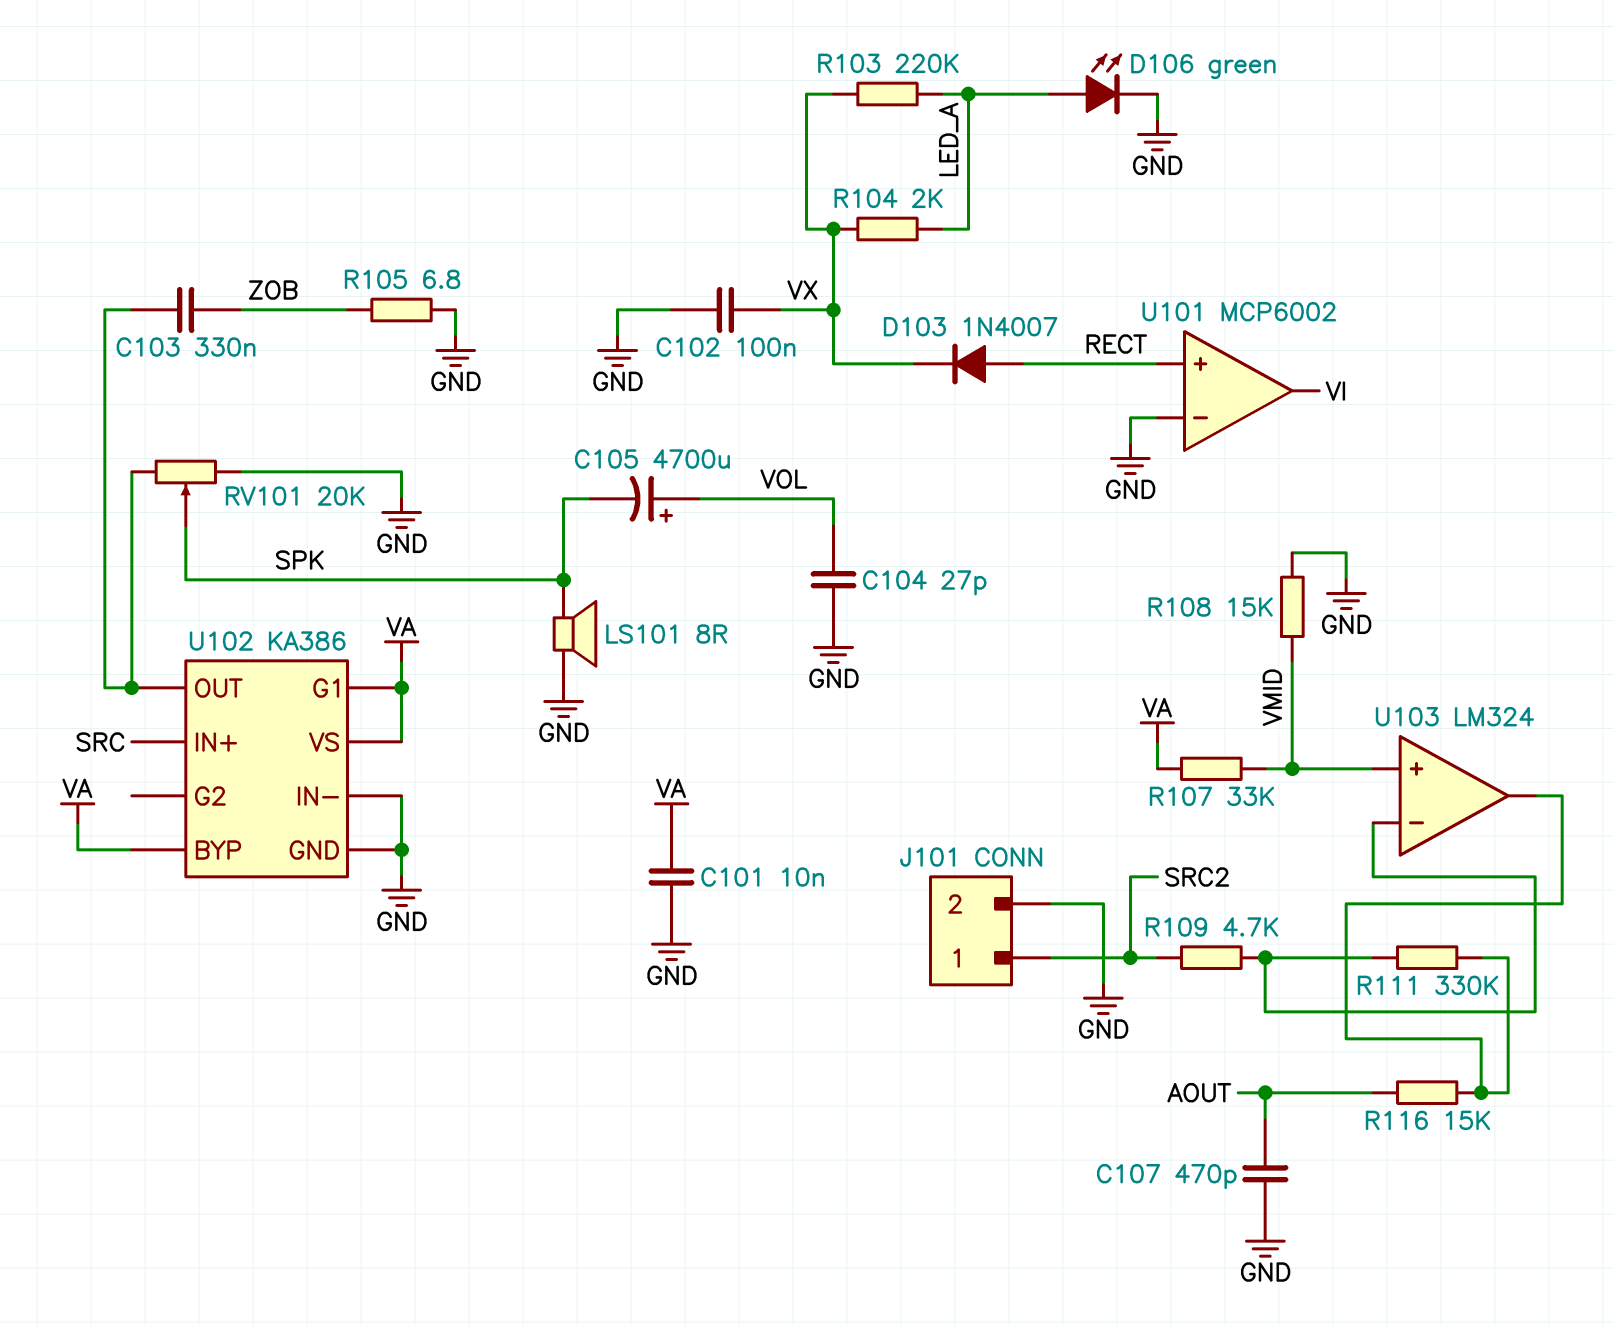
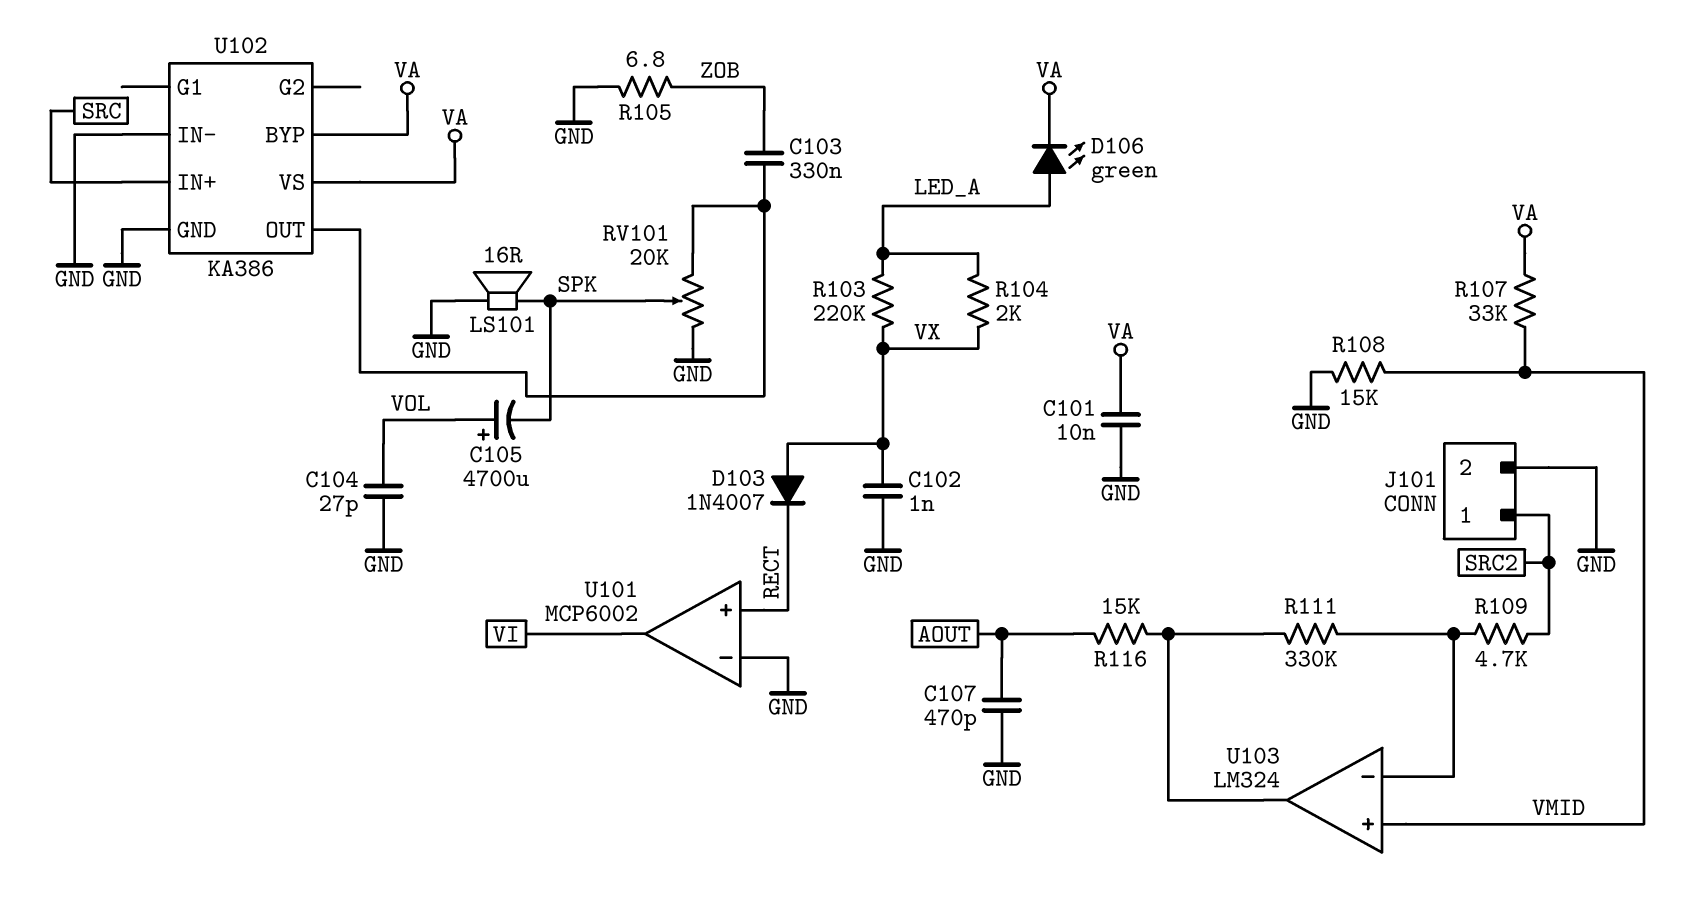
C102: 100nF (GND, VX) -> 1nF (GND, VX)
D103: diode 1N4007 (A RECT, K VX) -> diode 1N4007 (A VX, K RECT)
D106: LED green (A LED_A, K GND) -> LED green (A LED_A, K VA)
LS101: speaker 8R (GND, SPK) -> speaker 16R (GND, SPK)
U102 pin G1: VA -> none

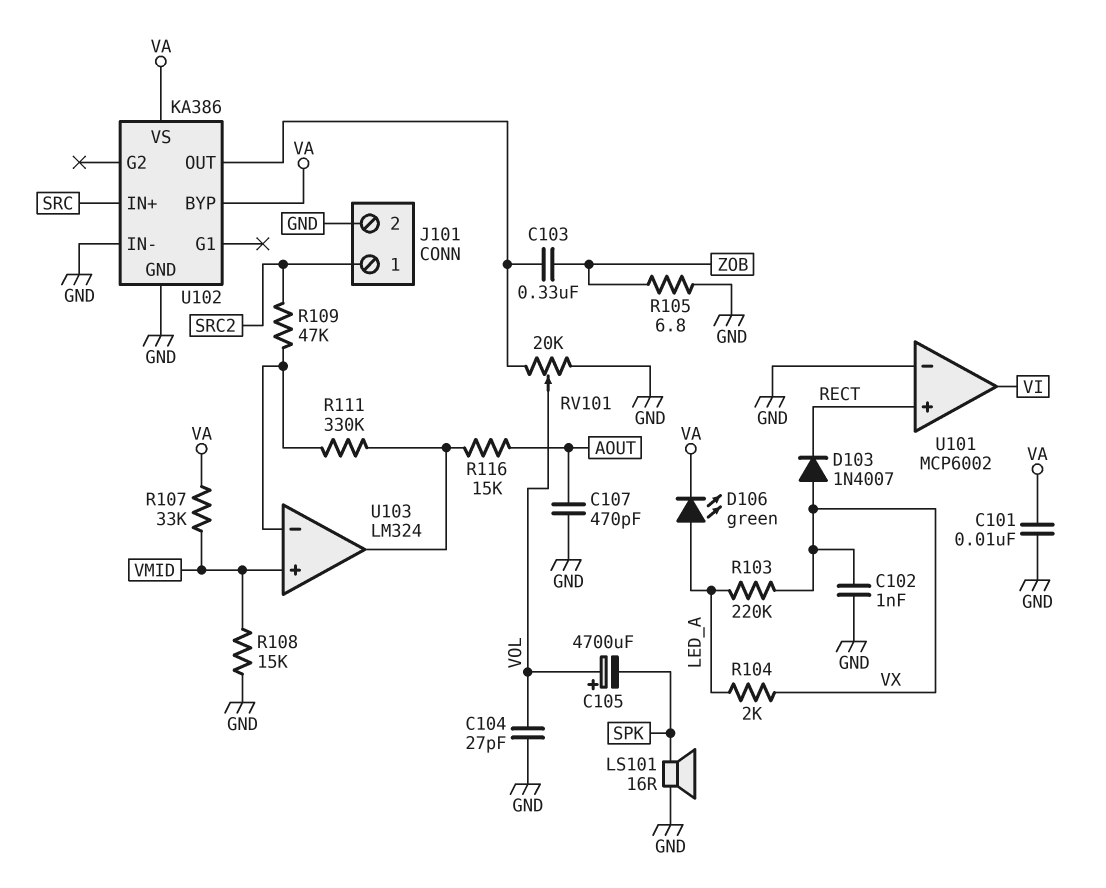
R109: 4.7k (SRC2, U103/in-) -> 47k (SRC2, U103/in-)
RV101: 20k (GND, U102/OUT, wiper SPK) -> 20k (GND, U102/OUT, wiper VOL)

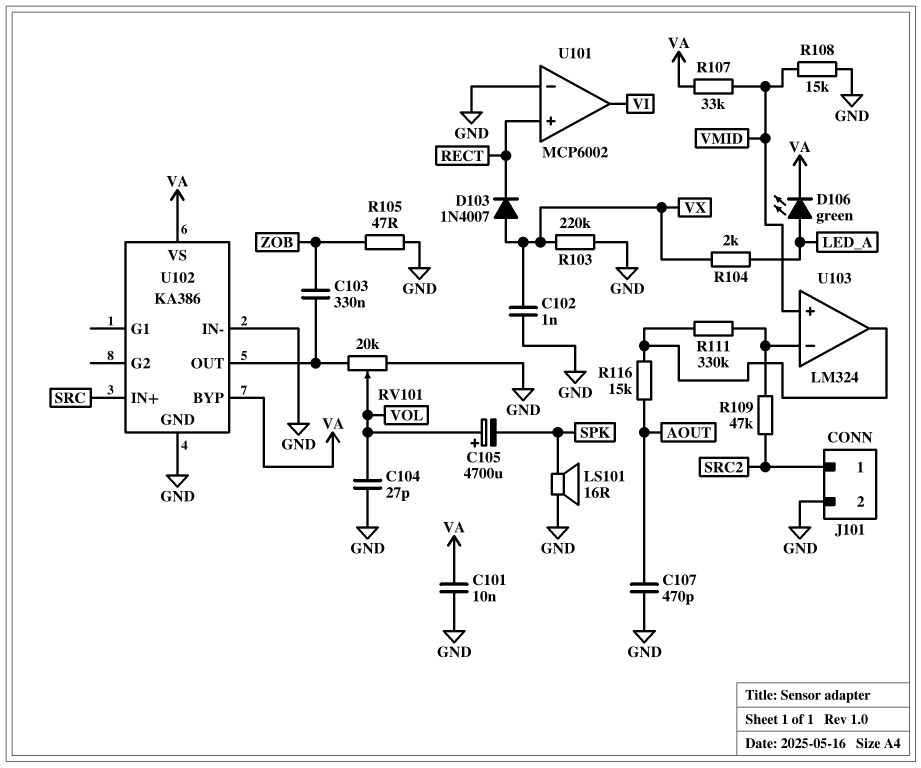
R103: 220k (LED_A, VX) -> 220k (GND, VX)
R105: 6.8 (GND, ZOB) -> 47 (GND, ZOB)

